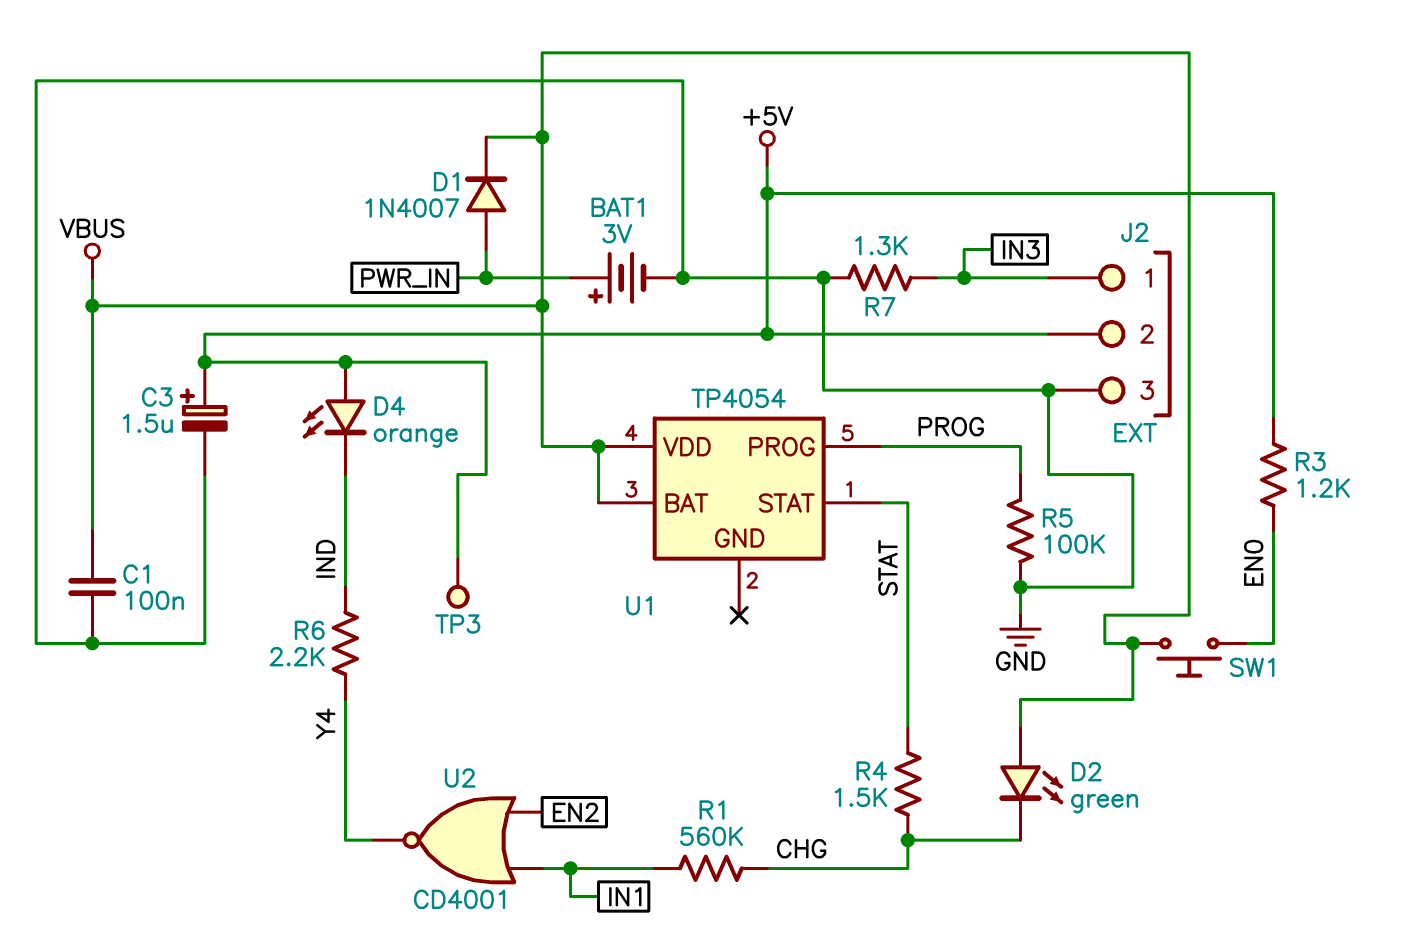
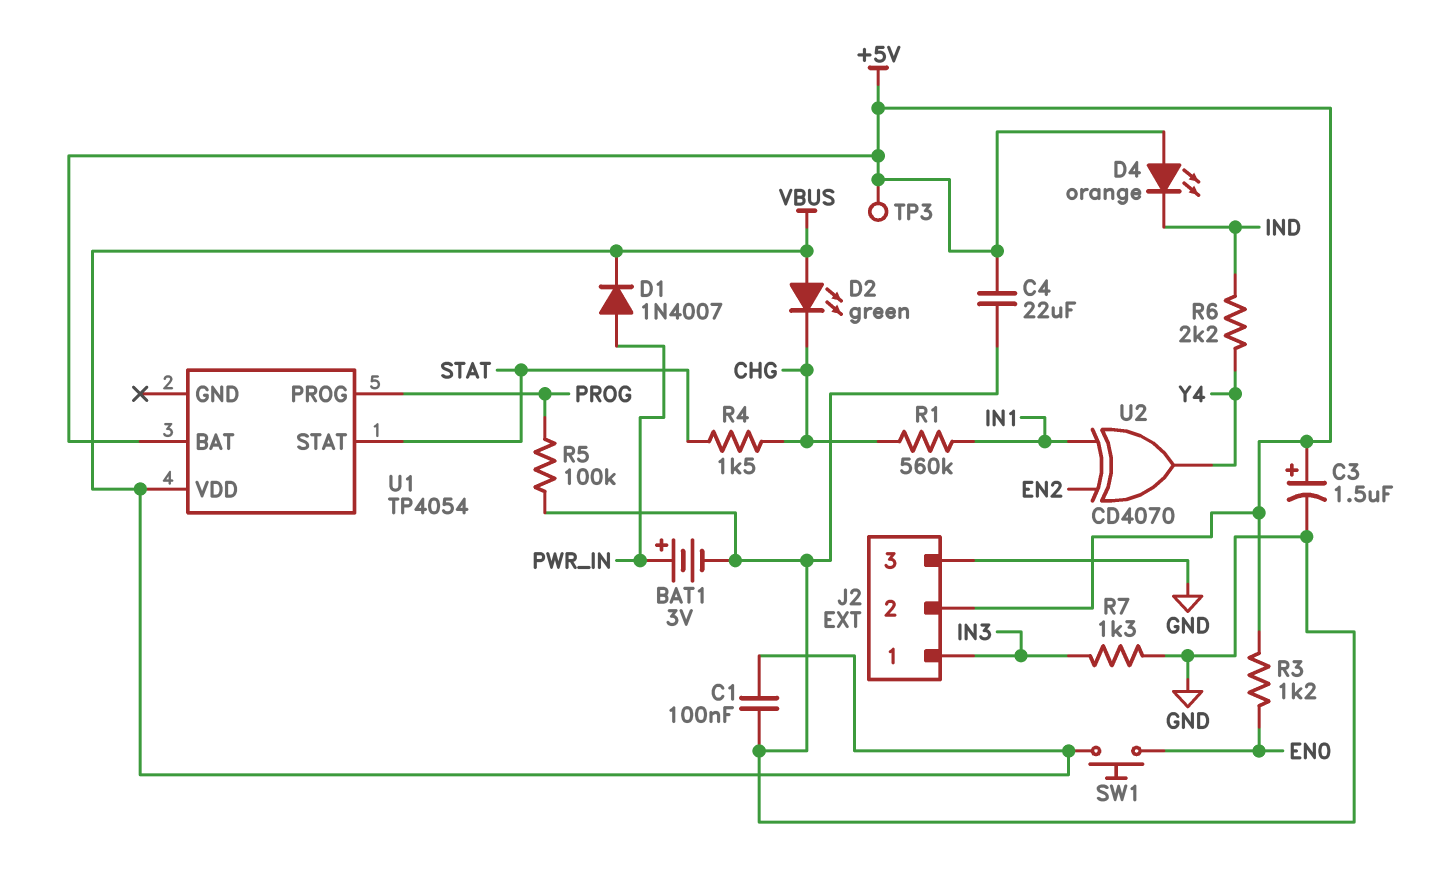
C4: none -> 22uF (+5V, GND)
U1 pin BAT: VBUS -> +5V
U2: NOR CD4001 (in EN2, in IN1, out Y4) -> XOR CD4070 (in EN2, in IN1, out Y4)

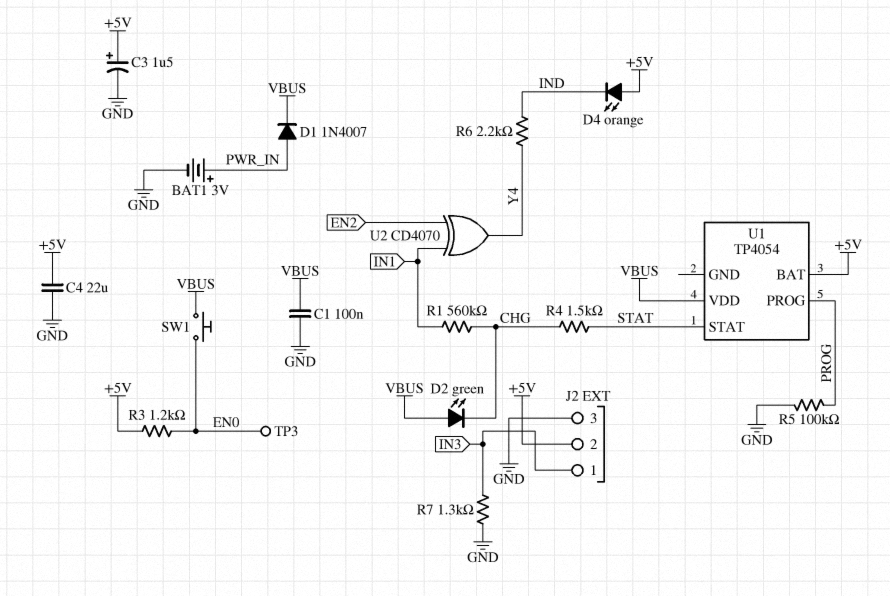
TP3: test point (+5V) -> test point (EN0)

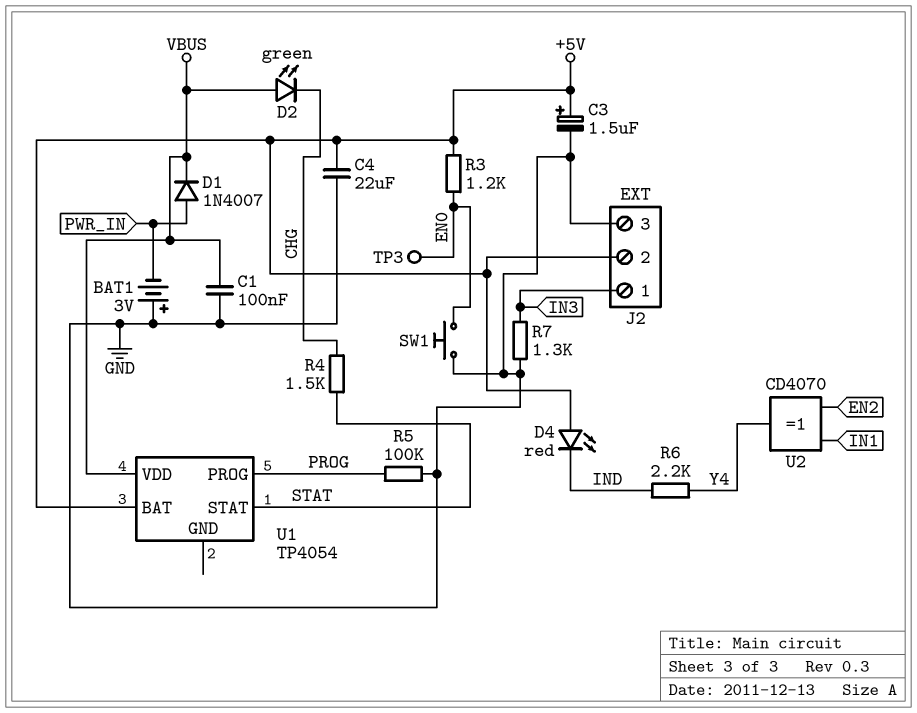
BAT1: 3V (plus PWR_IN, minus GND) -> 3V (plus GND, minus PWR_IN)
D4: LED orange (A +5V, K IND) -> LED red (A +5V, K IND)
R1: 560k (CHG, IN1) -> none
SW1: button (EN0, VBUS) -> button (EN0, GND)

